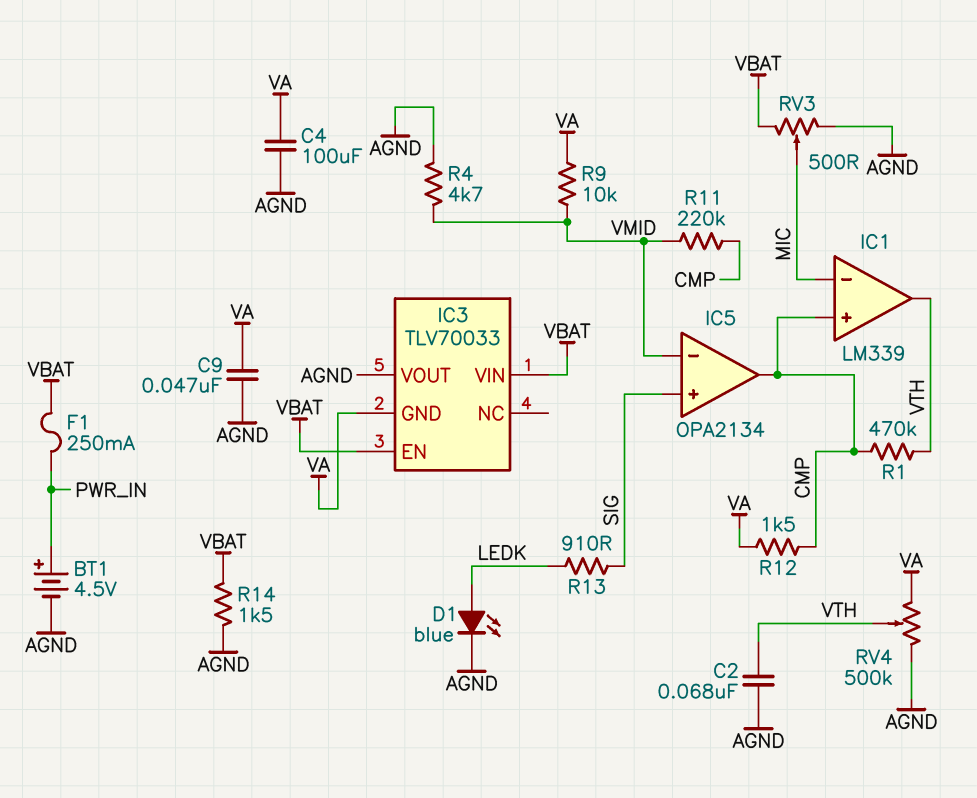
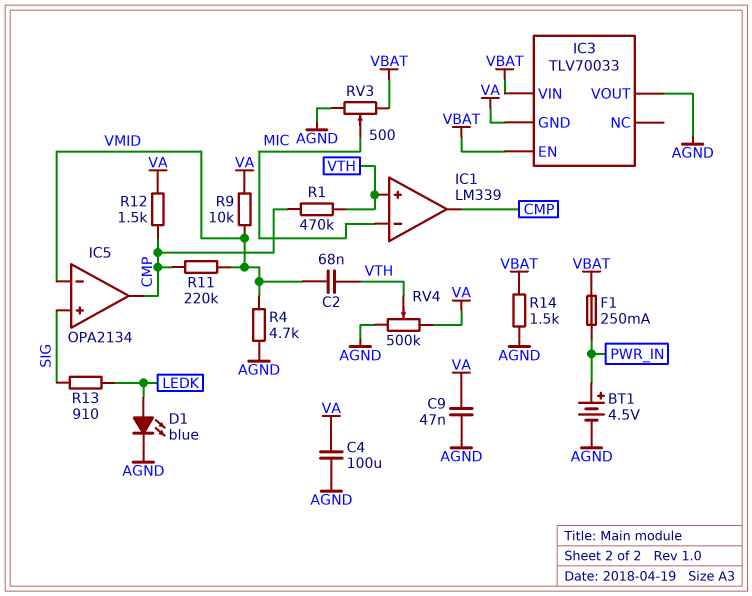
C2: 68nF (AGND, VTH) -> 68nF (VMID, VTH)
IC1 pin in+: CMP -> VTH
IC1 pin out: VTH -> CMP

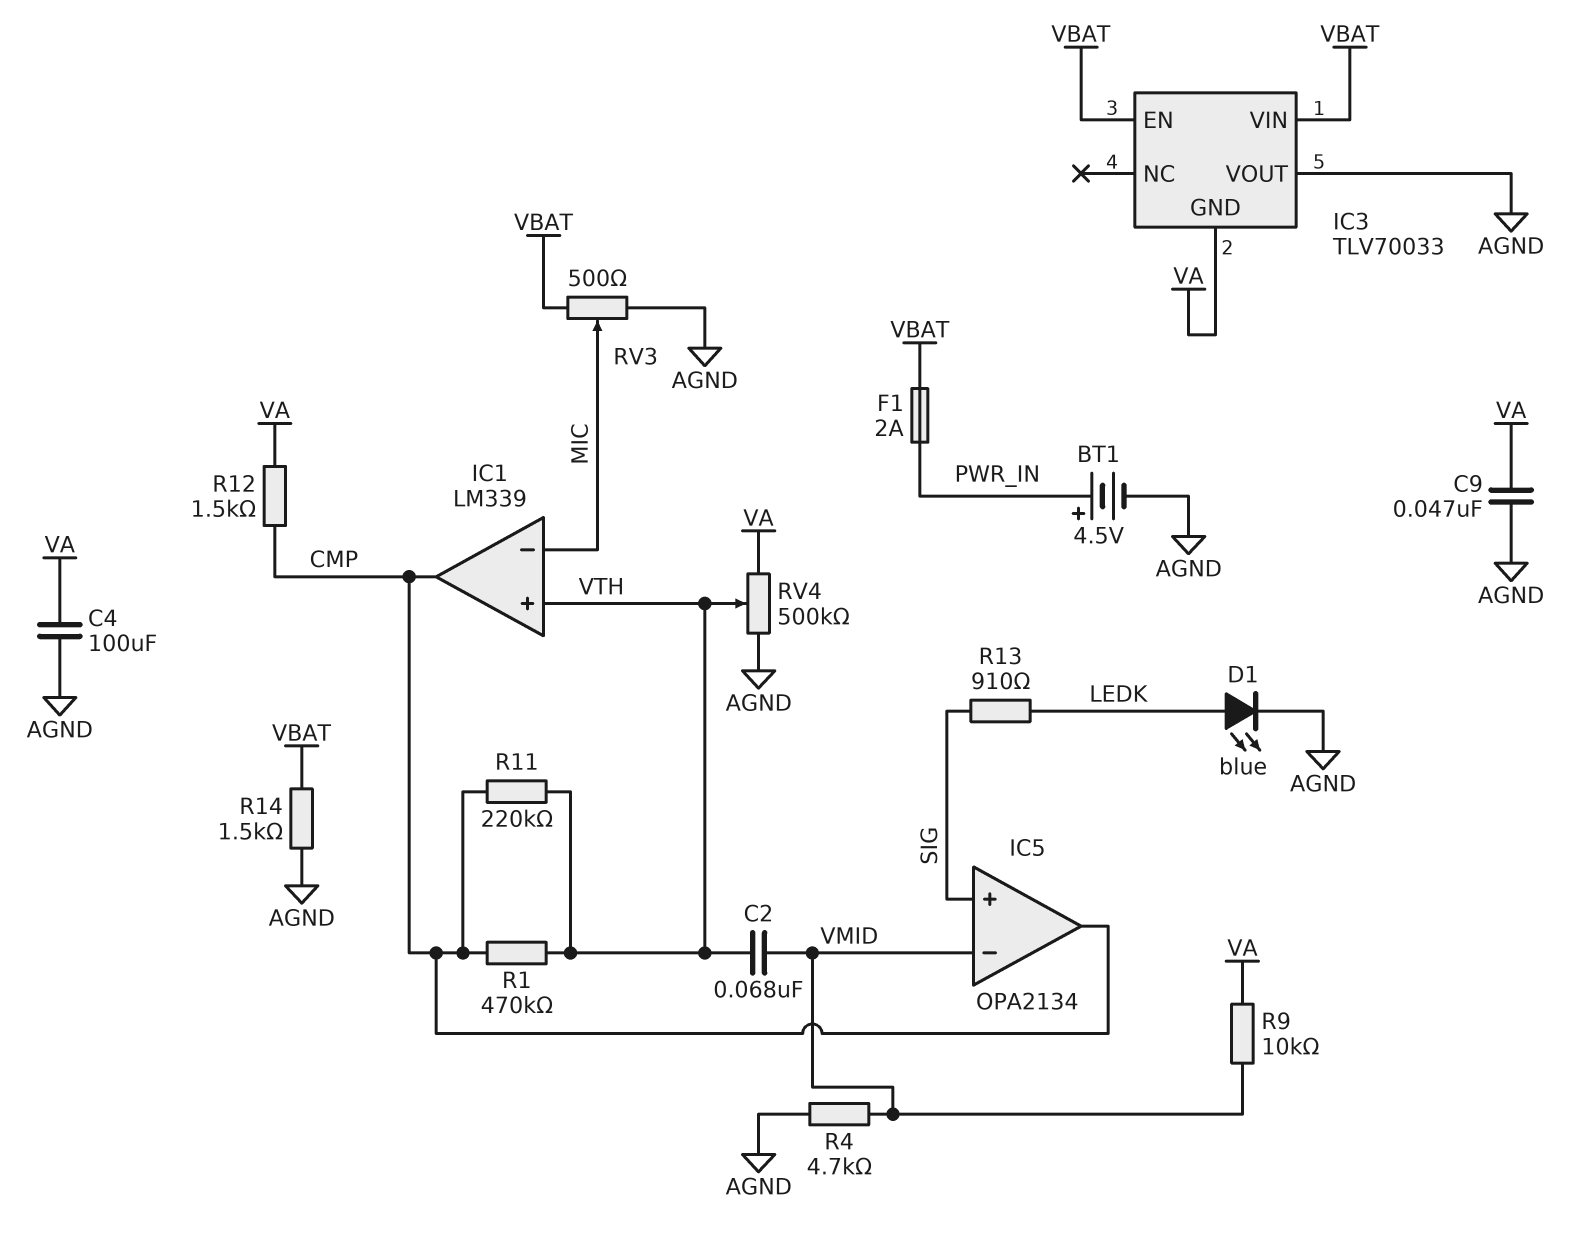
F1: 250mA (PWR_IN, VBAT) -> 2A (PWR_IN, VBAT)
R11: 220k (CMP, VMID) -> 220k (CMP, VTH)

